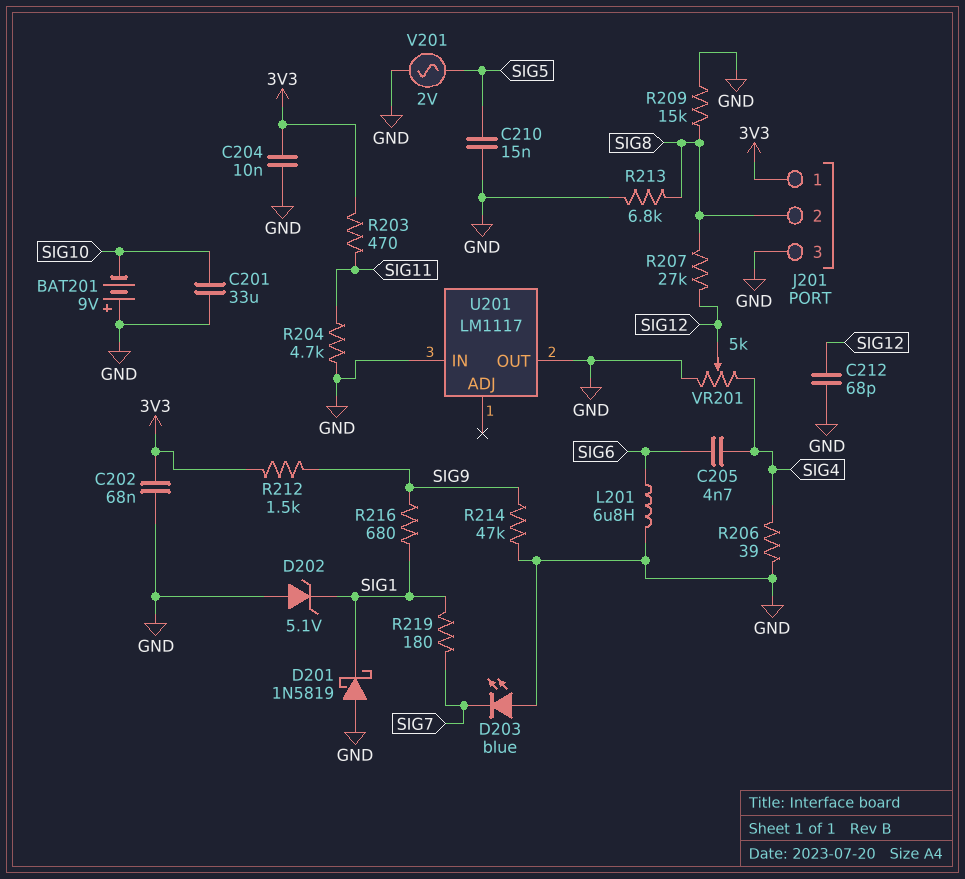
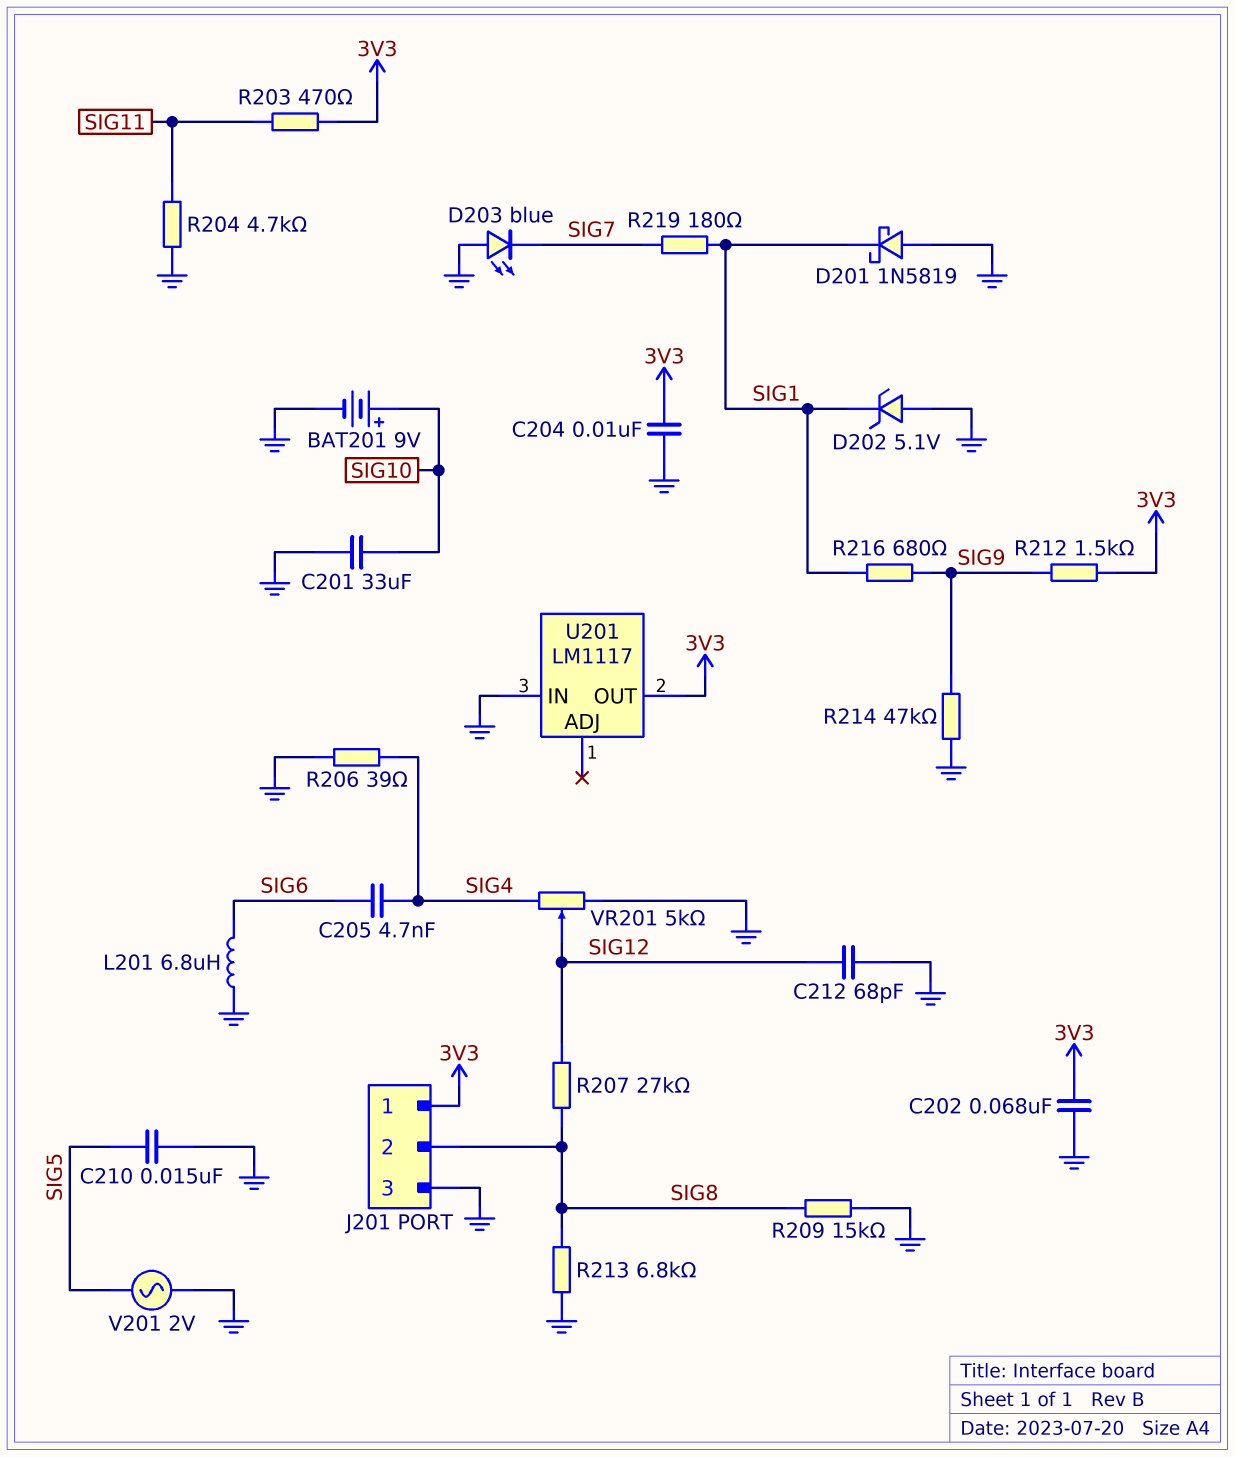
BAT201: 9V (plus GND, minus SIG10) -> 9V (plus SIG10, minus GND)
U201 pin OUT: GND -> 3V3

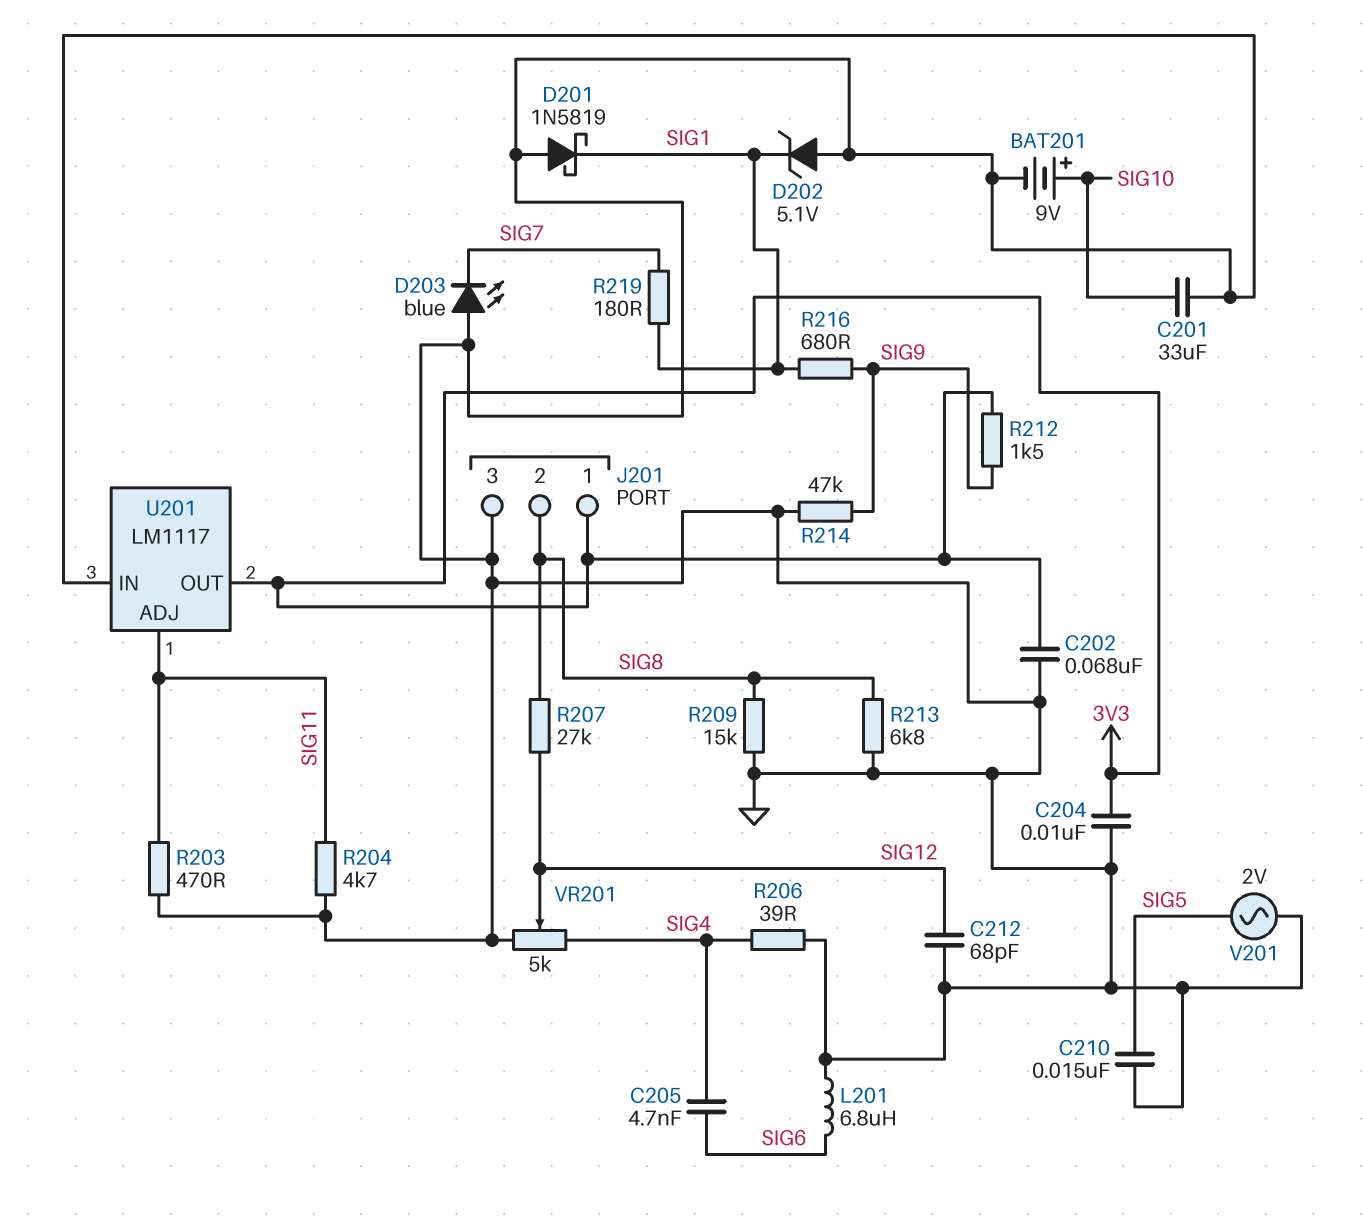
R203: 470 (3V3, SIG11) -> 470 (GND, SIG11)
U201 pin ADJ: none -> SIG11

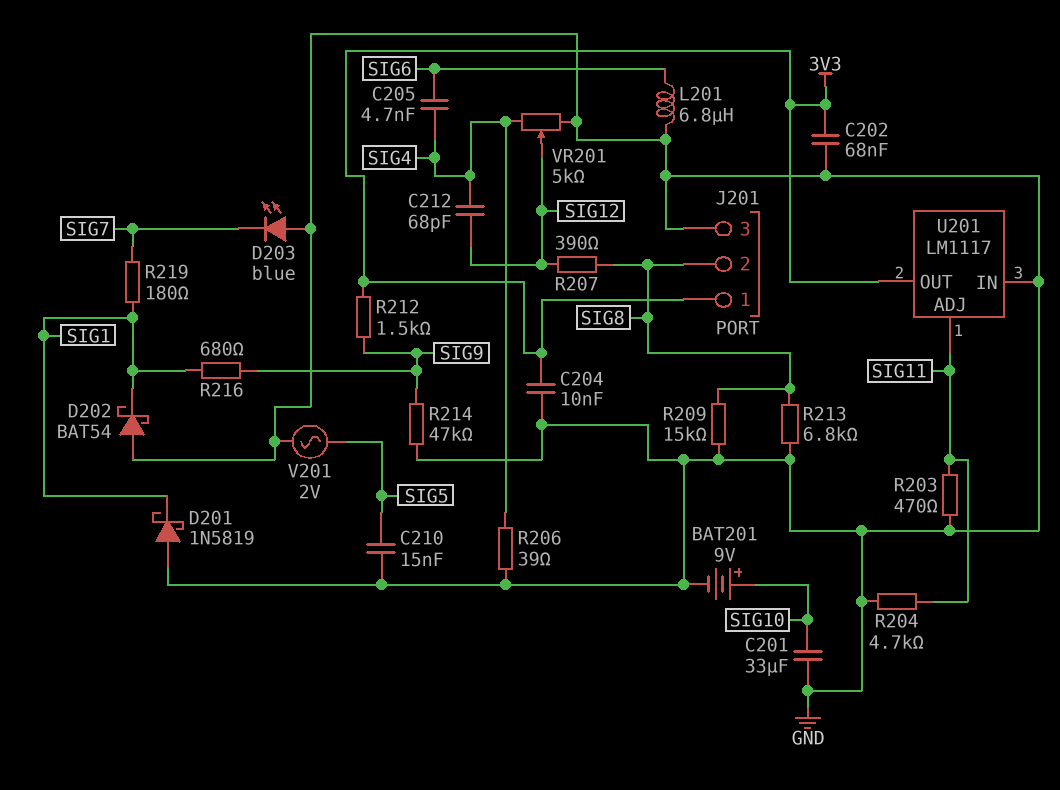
C212: 68pF (GND, SIG12) -> 68pF (SIG4, SIG12)
D202: zener 5.1V (A GND, K SIG1) -> schottky BAT54 (A GND, K SIG1)
R207: 27k (SIG8, SIG12) -> 390 (SIG8, SIG12)

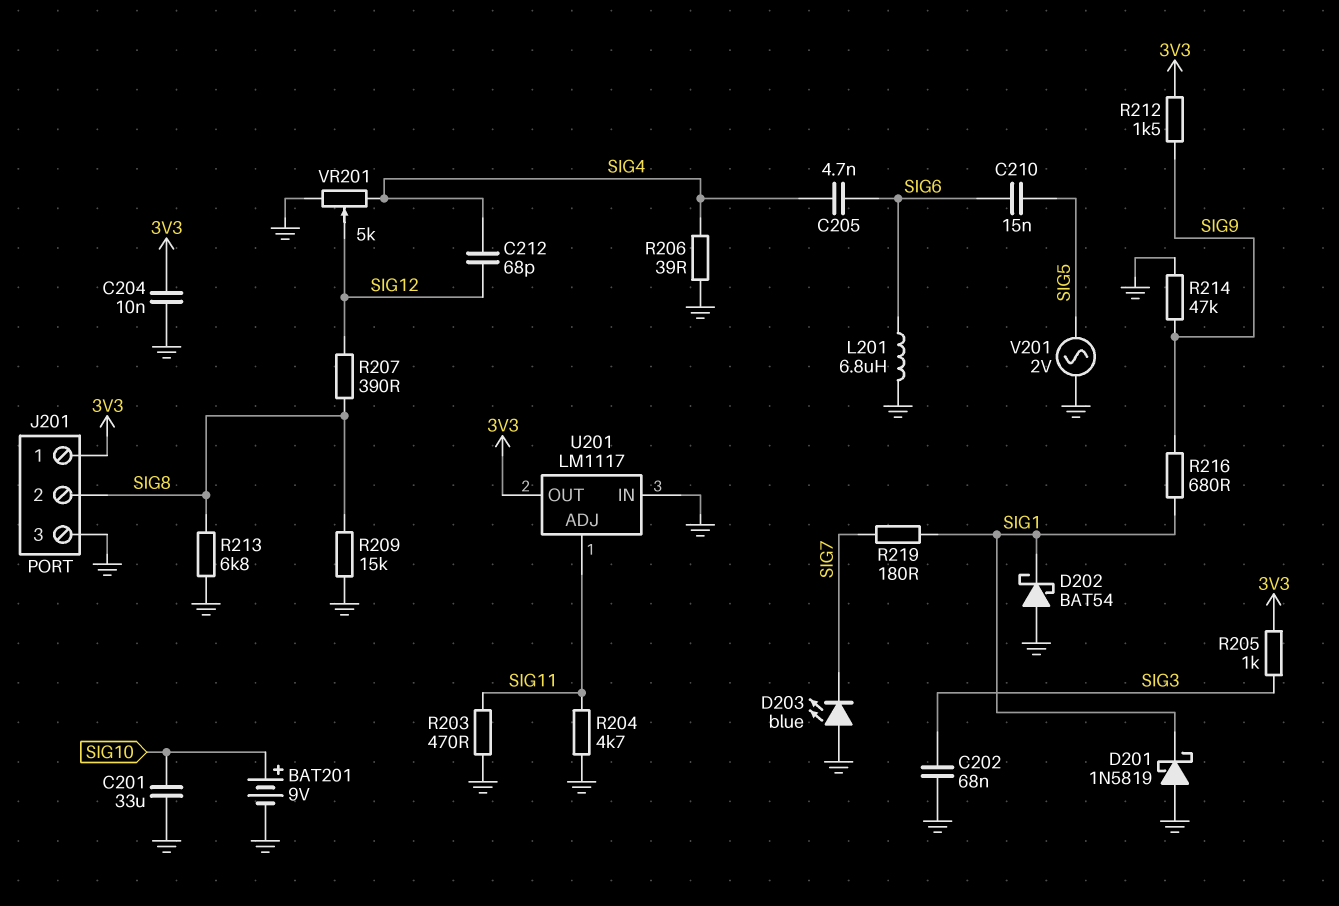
C202: 68nF (3V3, GND) -> 68nF (GND, SIG3)
C210: 15nF (GND, SIG5) -> 15nF (SIG5, SIG6)
R205: none -> 1k (3V3, SIG3)

